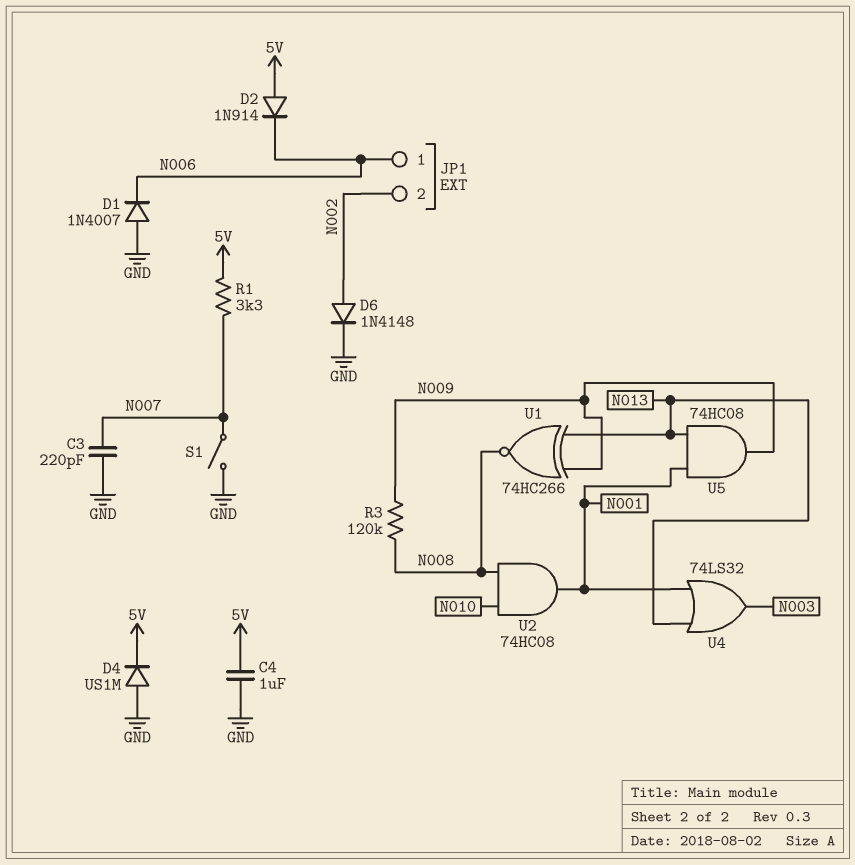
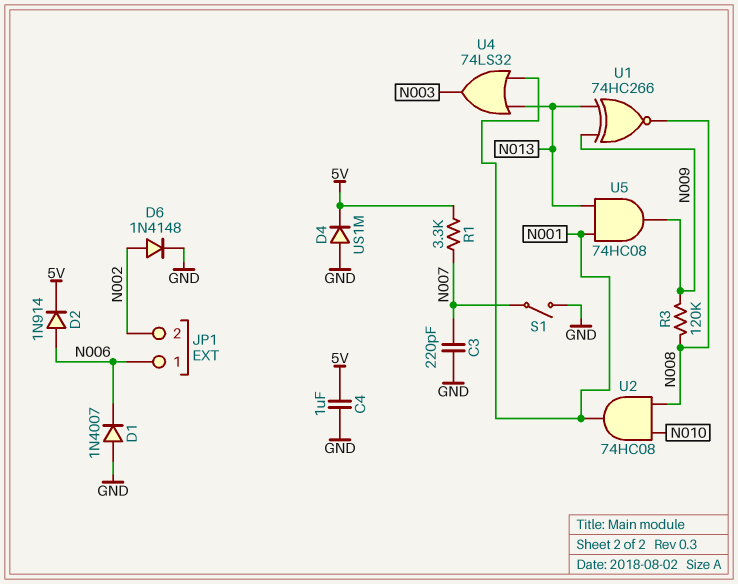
D2: diode 1N914 (A 5V, K N006) -> diode 1N914 (A N006, K 5V)

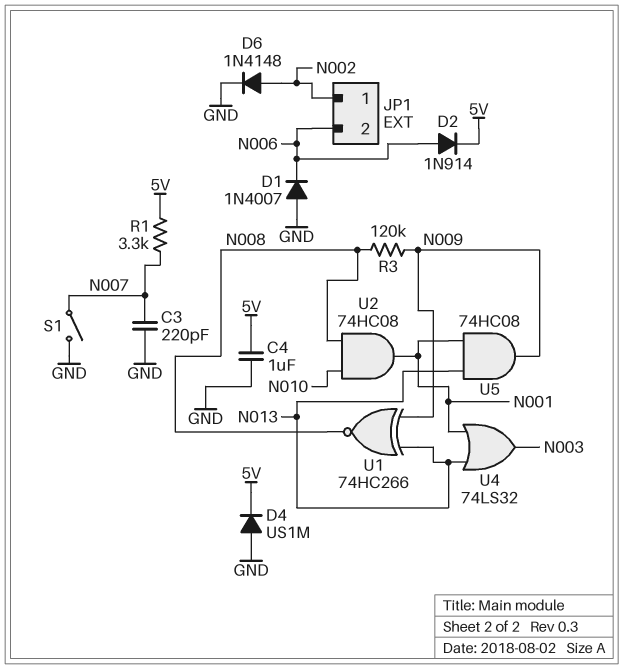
JP1 pin 1: N006 -> N002
JP1 pin 2: N002 -> N006

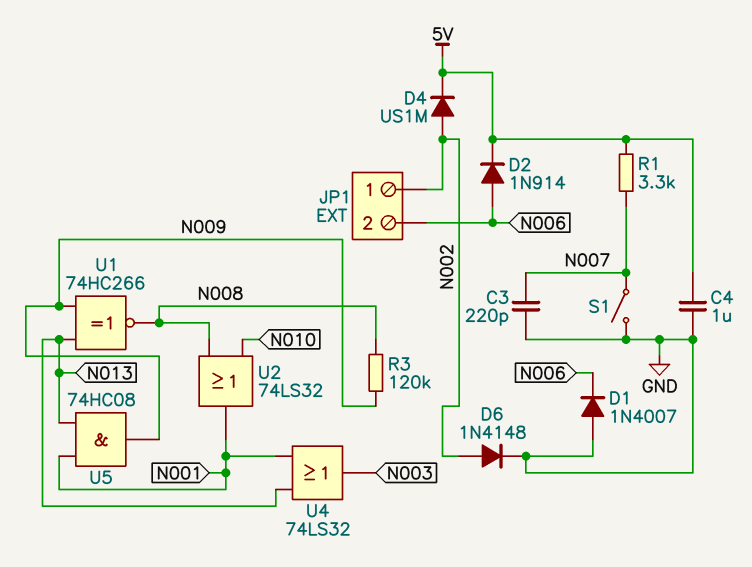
D4: diode US1M (A GND, K 5V) -> diode US1M (A N002, K 5V)
U2: AND 74HC08 (in N008, in N010, out N001) -> OR 74LS32 (in N008, in N010, out N001)

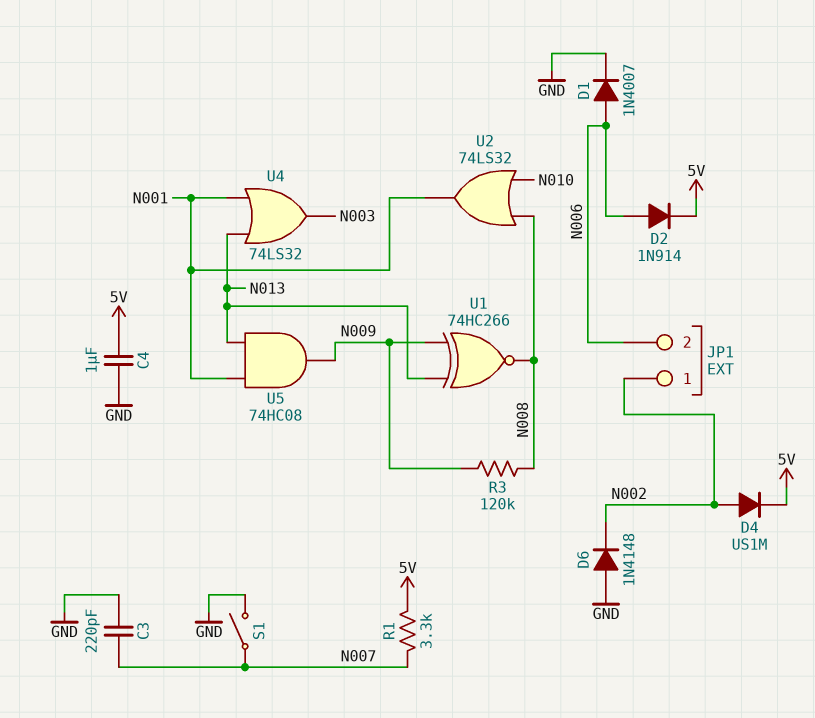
D1: diode 1N4007 (A GND, K N006) -> diode 1N4007 (A N006, K GND)
D6: diode 1N4148 (A N002, K GND) -> diode 1N4148 (A GND, K N002)

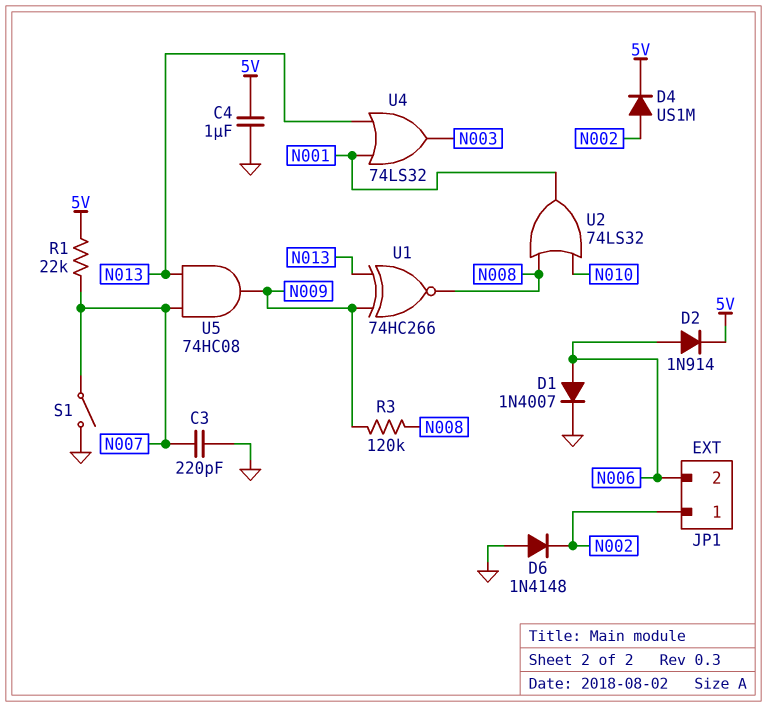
R1: 3.3k (5V, N007) -> 22k (5V, N007)
U5: AND 74HC08 (in N001, in N013, out N009) -> AND 74HC08 (in N007, in N013, out N009)

